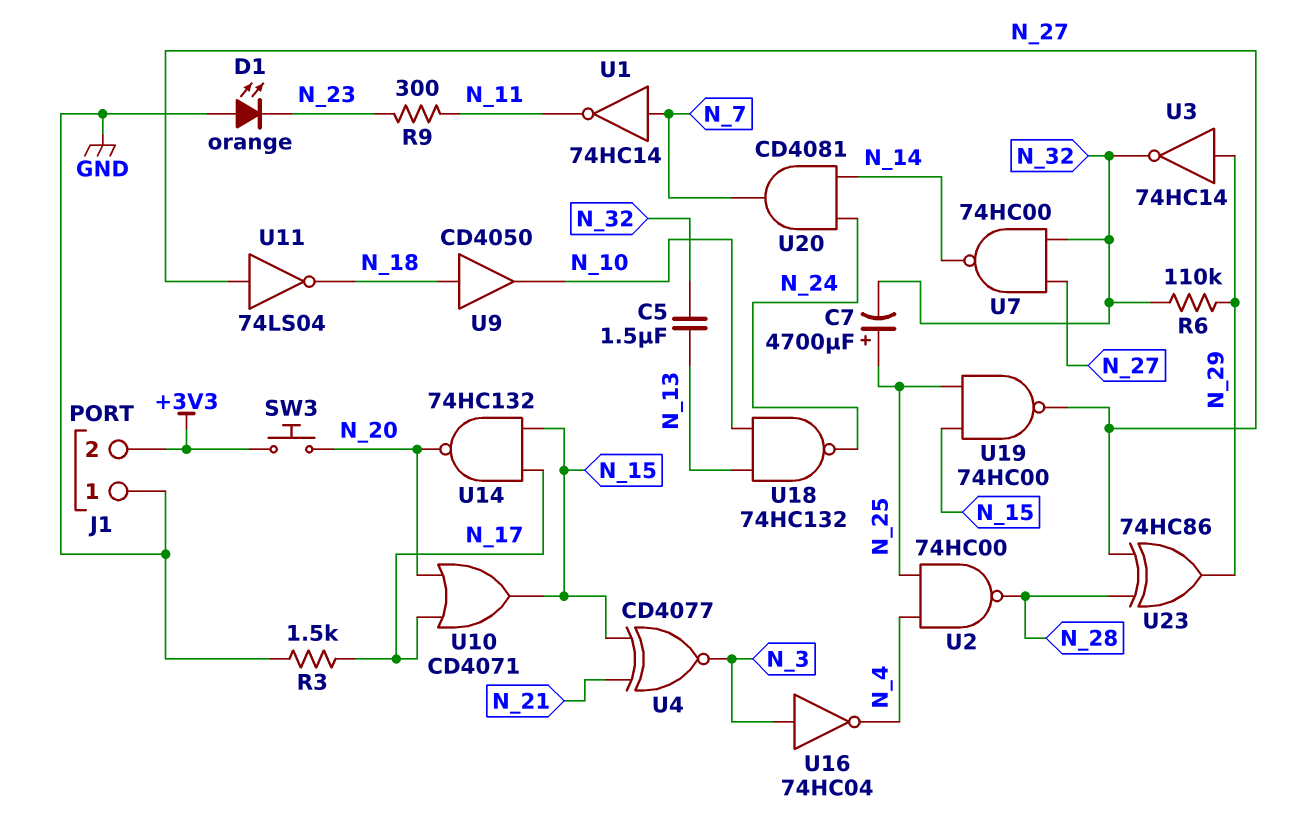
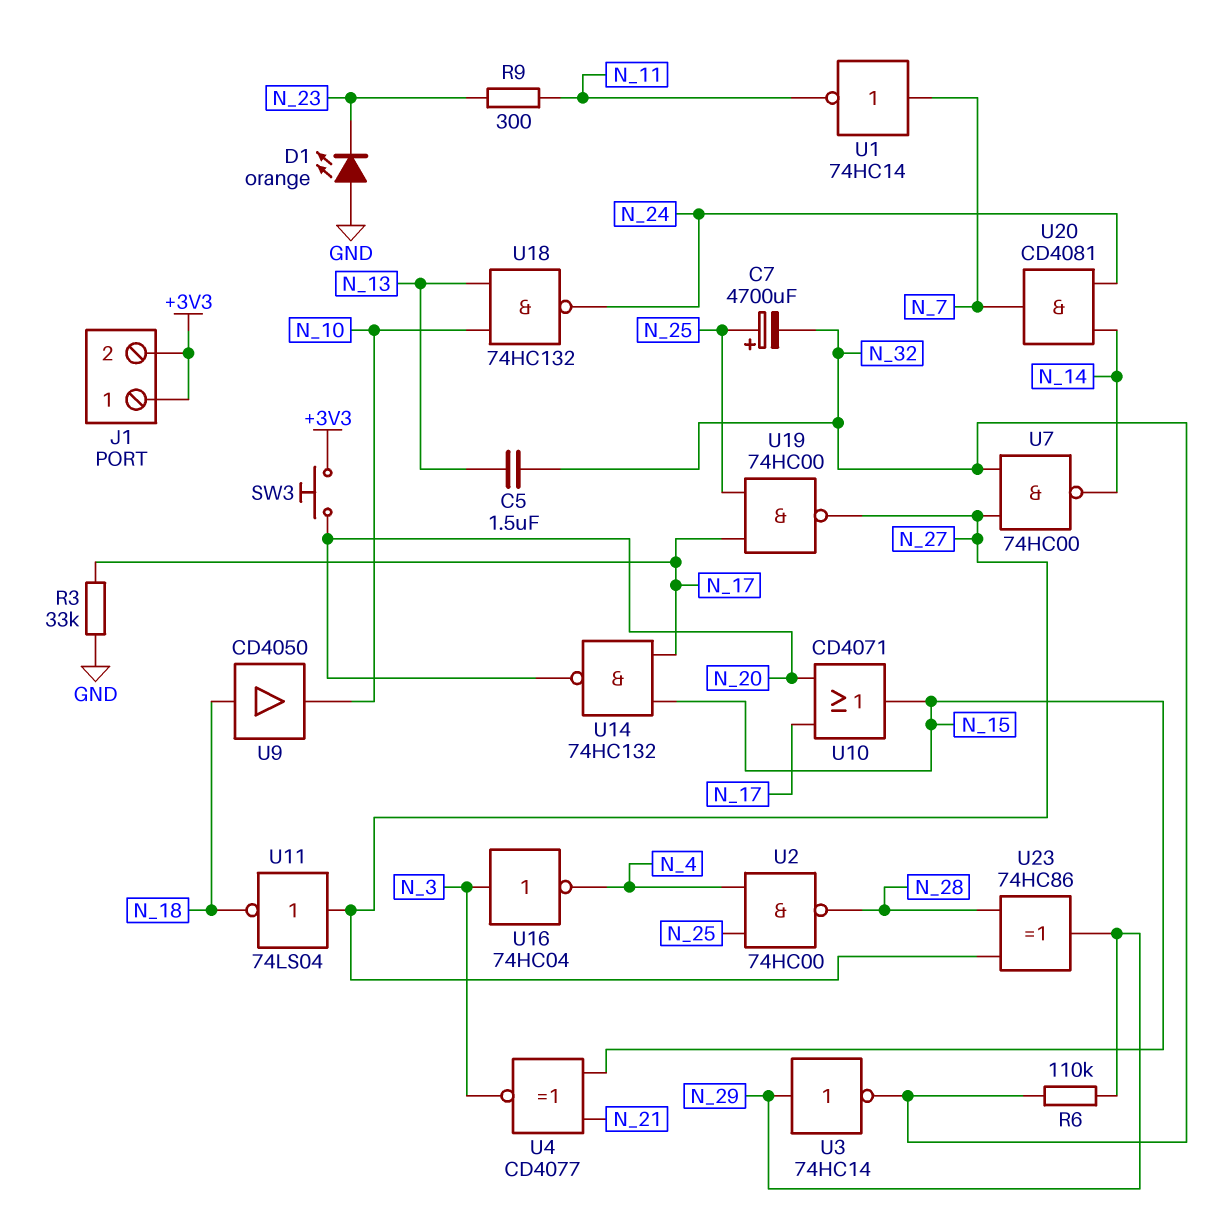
J1 pin 1: GND -> +3V3
R3: 1.5k (GND, N_17) -> 33k (GND, N_17)
U19: NAND 74HC00 (in N_15, in N_25, out N_27) -> NAND 74HC00 (in N_17, in N_25, out N_27)

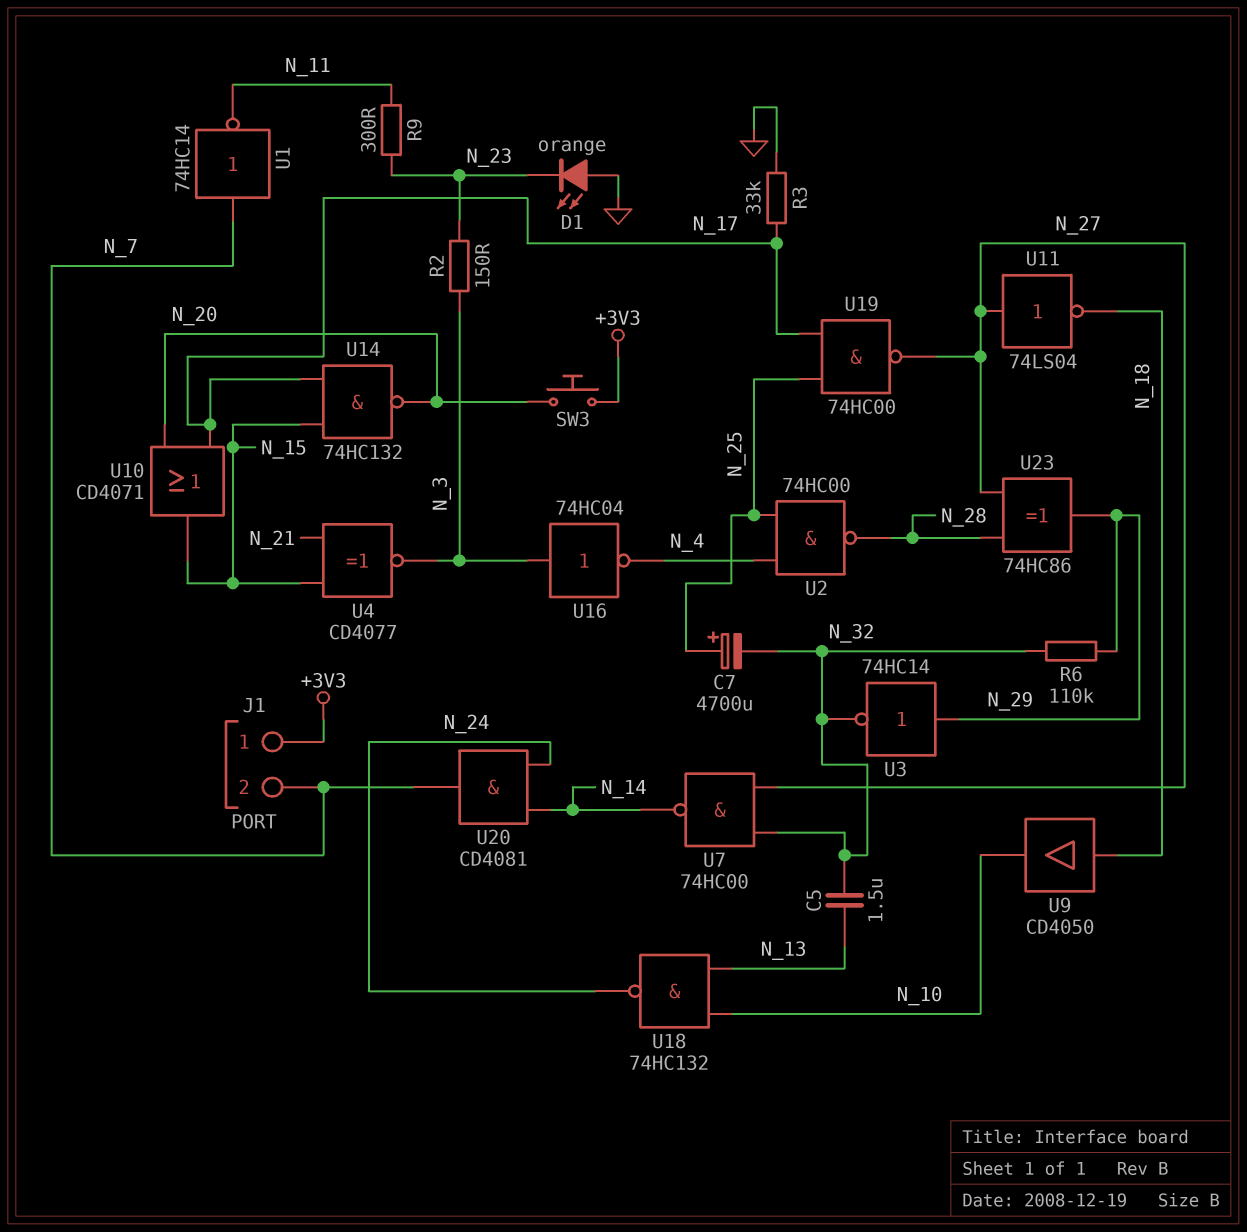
J1 pin 2: +3V3 -> N_7
R2: none -> 150 (N_3, N_23)

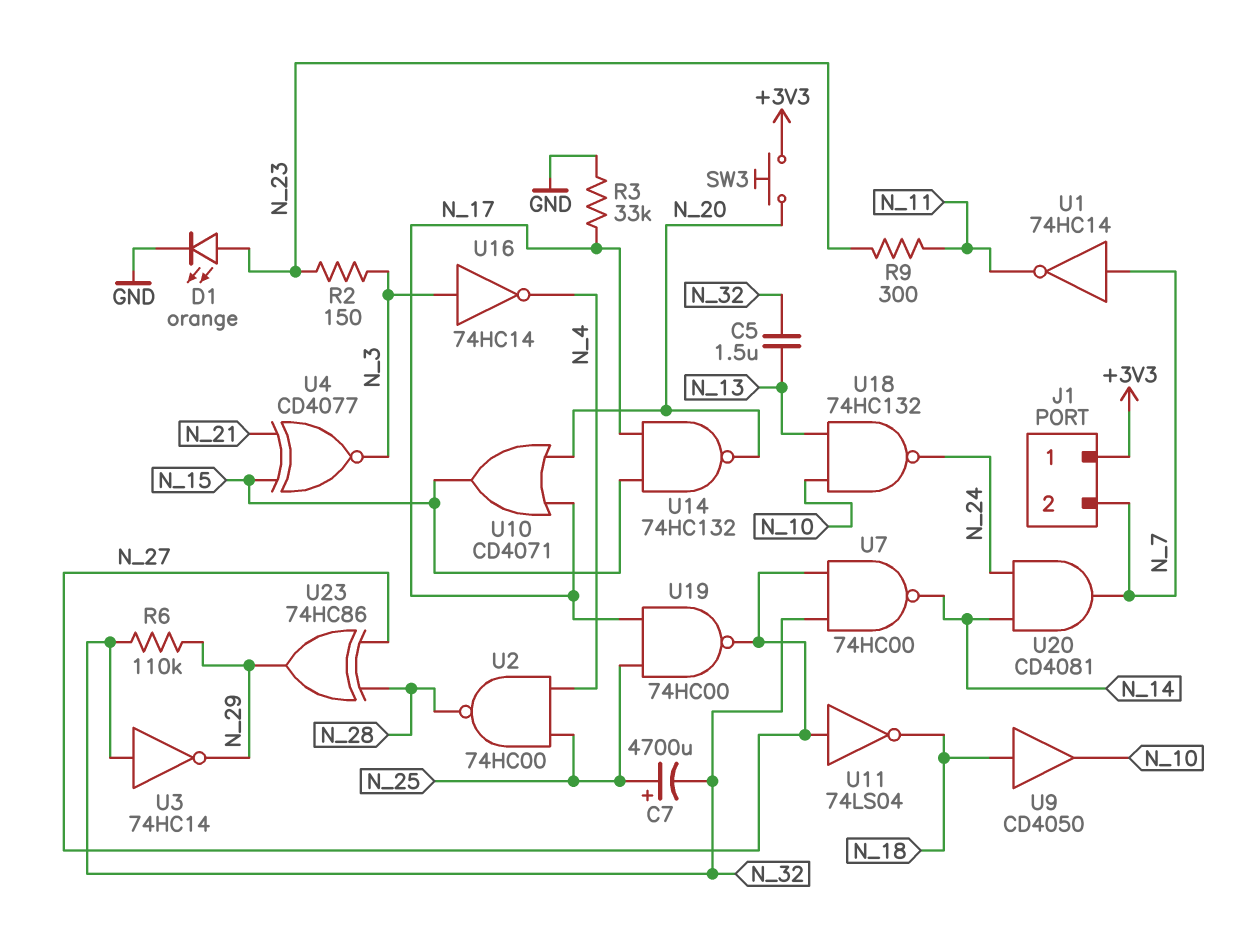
D1: LED orange (A GND, K N_23) -> LED orange (A N_23, K GND)
U3: NOT 74HC14 (in N_29, out N_32) -> NOT 74HC14 (in N_32, out N_29)
U16: NOT 74HC04 (in N_3, out N_4) -> NOT 74HC14 (in N_3, out N_4)

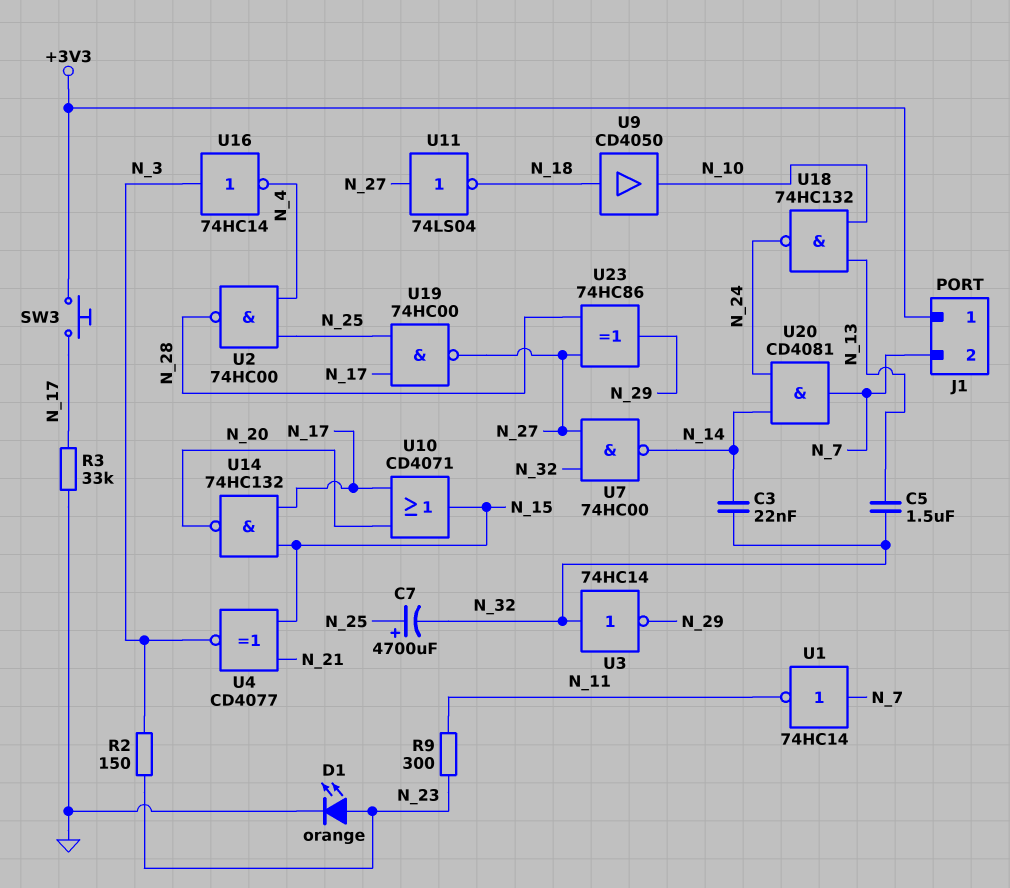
C3: none -> 22nF (N_14, N_32)
R6: 110k (N_29, N_32) -> none
SW3: button (+3V3, N_20) -> button (+3V3, N_17)

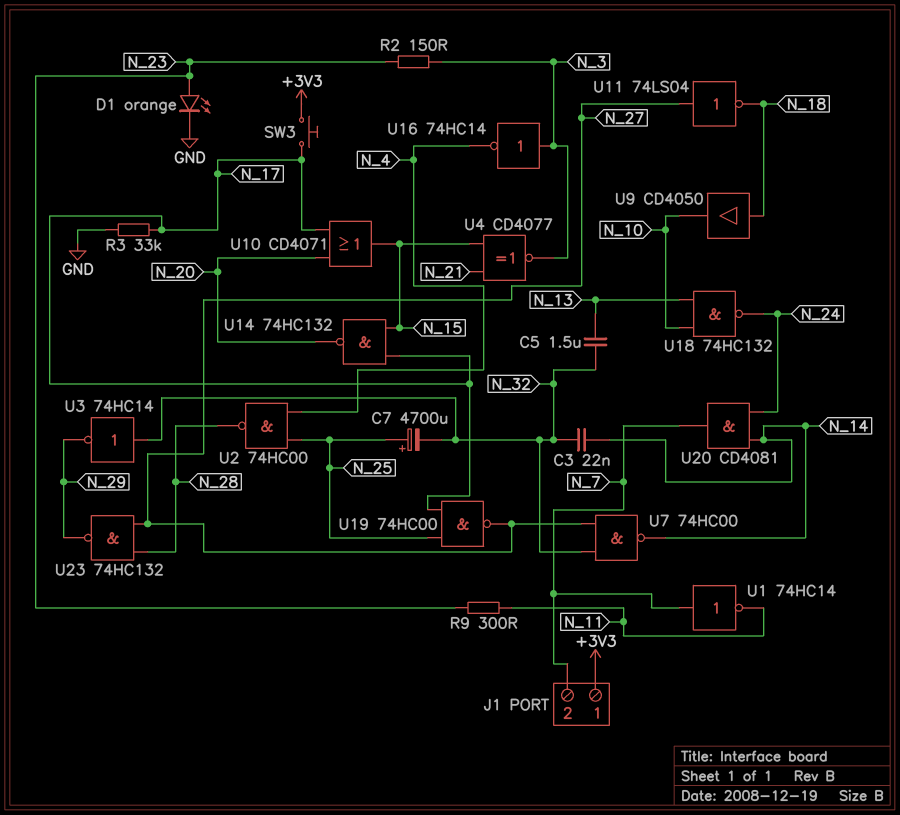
U23: XOR 74HC86 (in N_27, in N_28, out N_29) -> NAND 74HC132 (in N_27, in N_28, out N_29)

